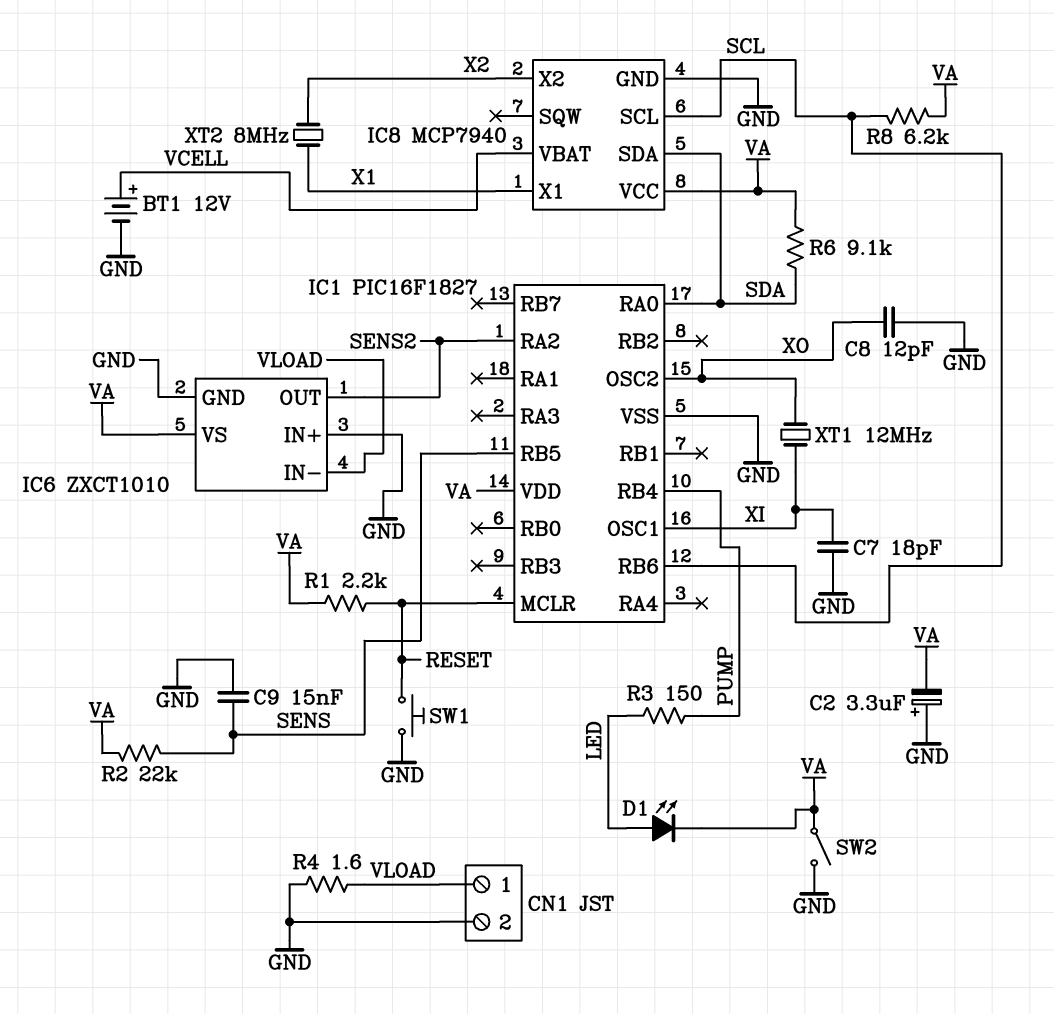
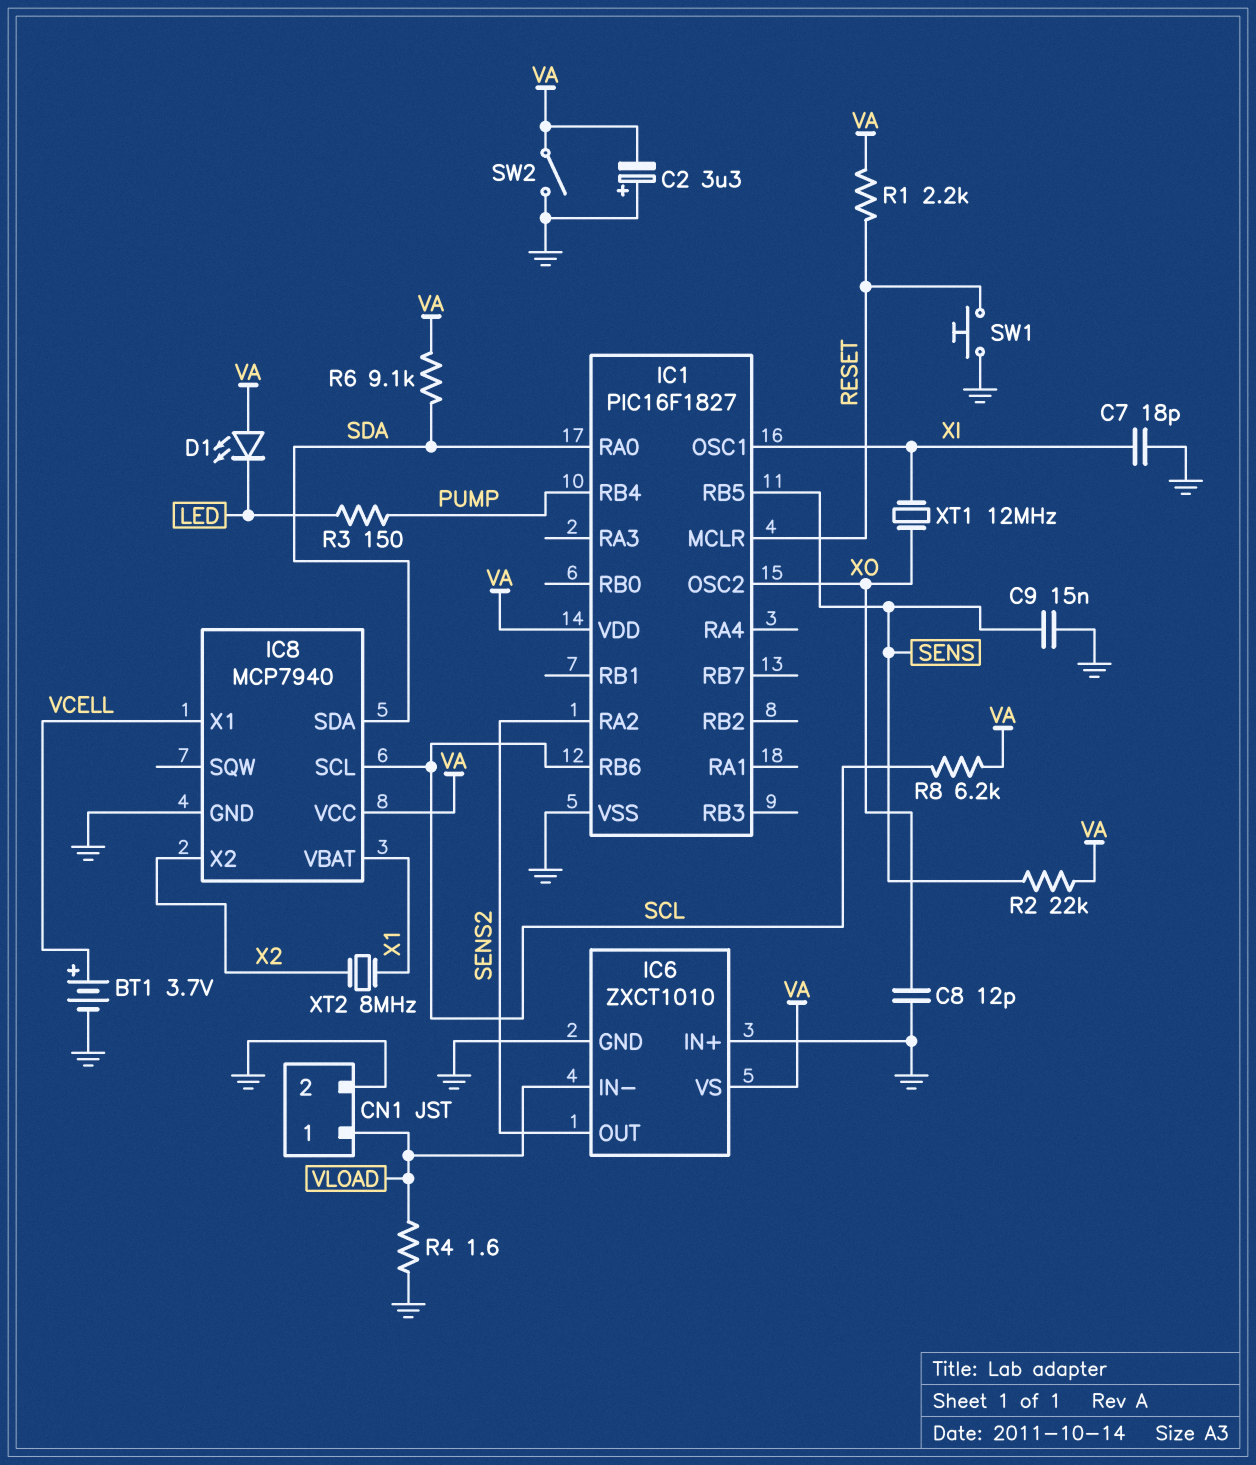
BT1: 12V (plus VCELL, minus GND) -> 3.7V (plus VCELL, minus GND)
D1: LED (A LED, K VA) -> LED (A VA, K LED)
IC8 pin VBAT: VCELL -> X1
IC8 pin X1: X1 -> VCELL

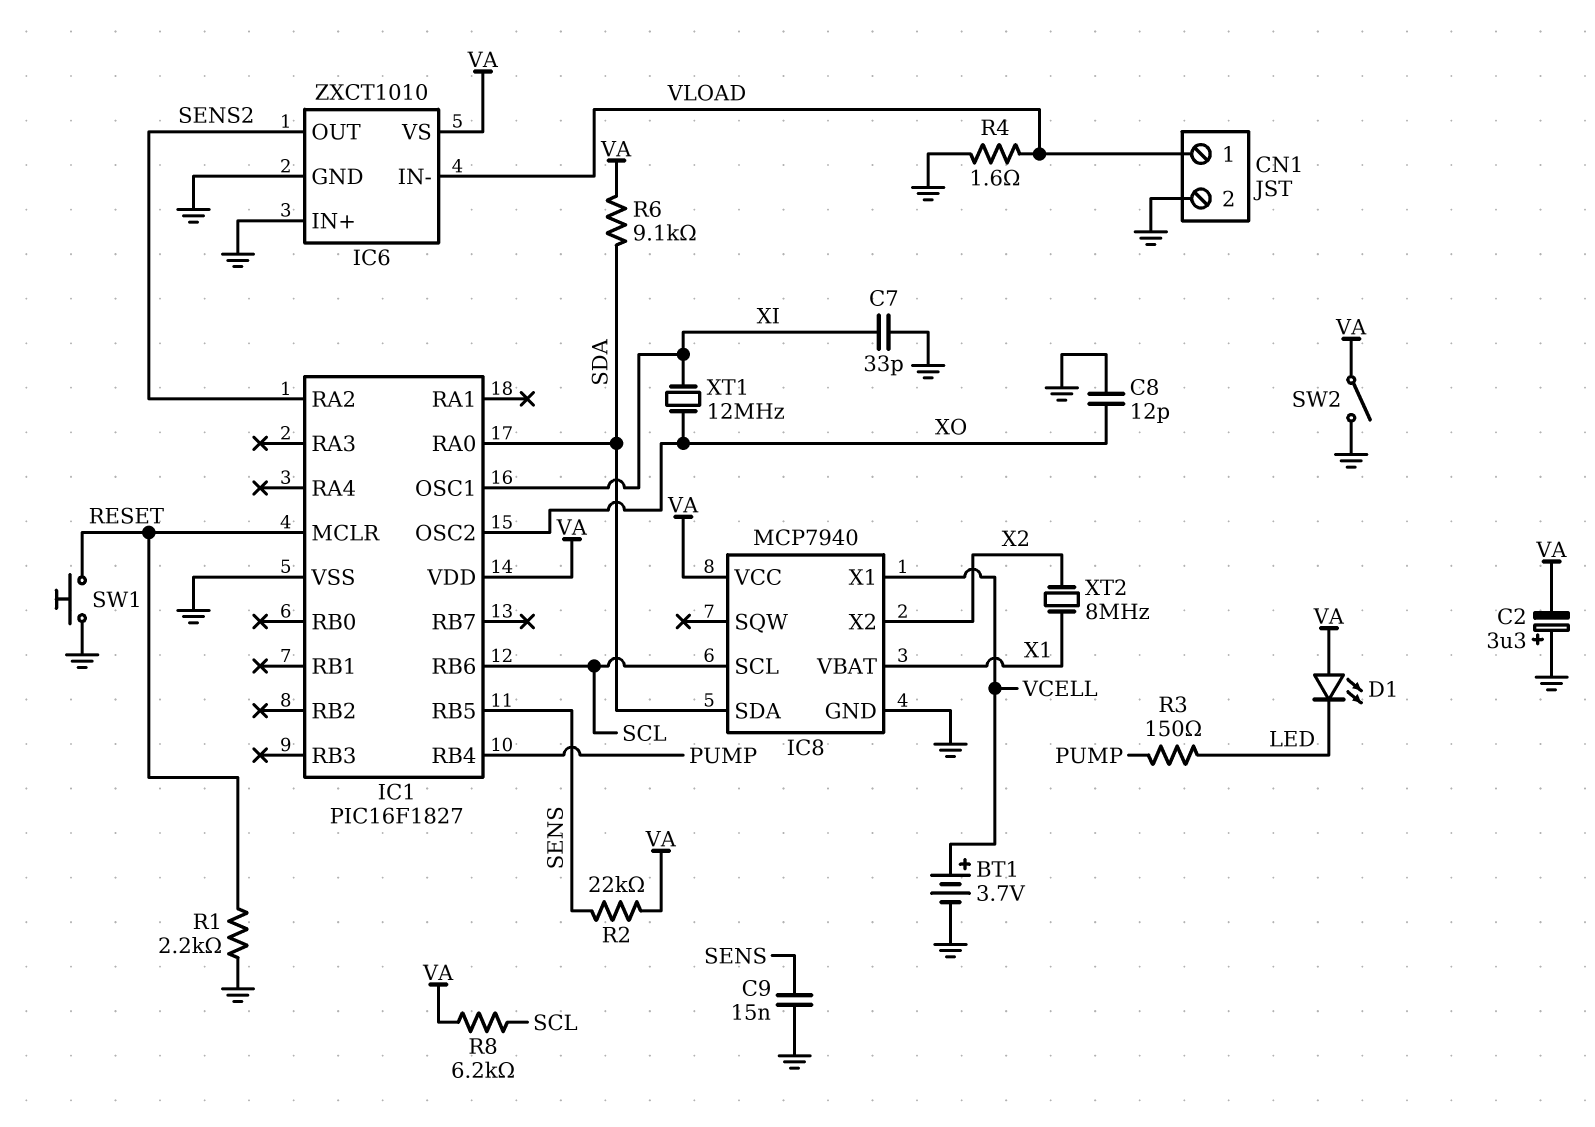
C7: 18pF (GND, XI) -> 33pF (GND, XI)
R1: 2.2k (RESET, VA) -> 2.2k (GND, RESET)

